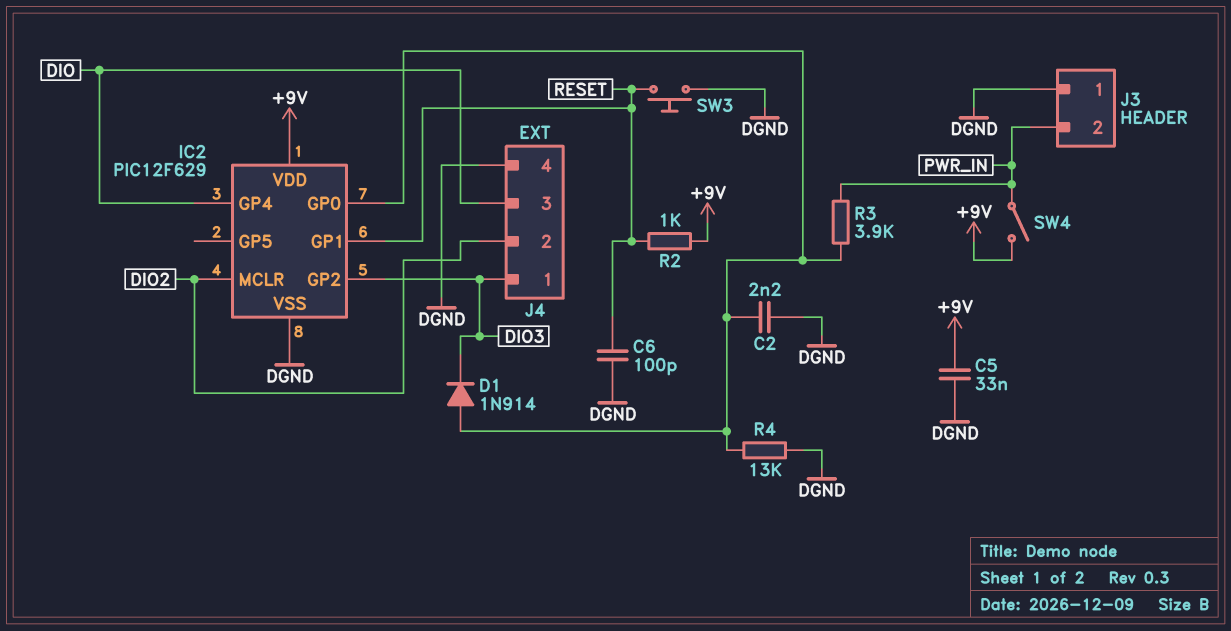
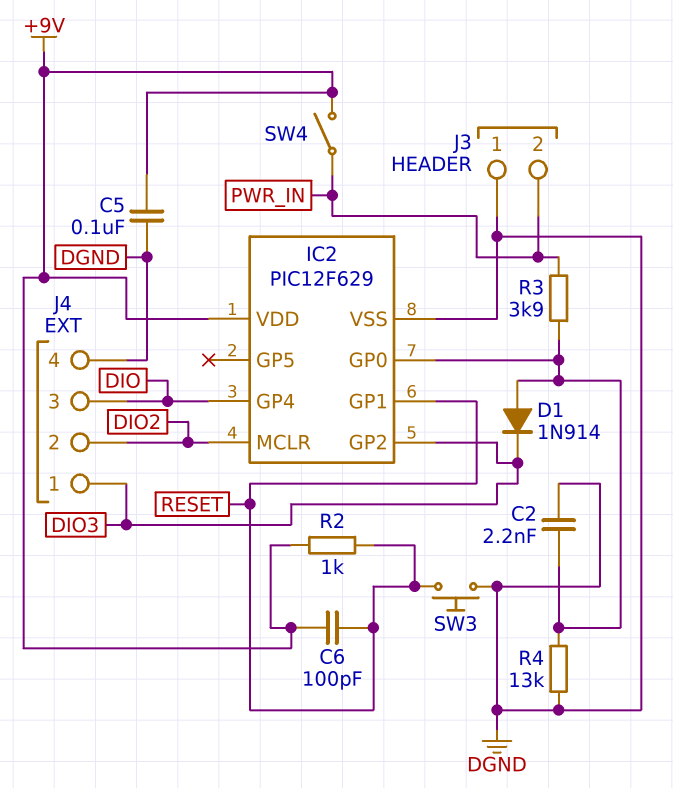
C5: 33nF (+9V, DGND) -> 100nF (+9V, DGND)
C6: 100pF (DGND, RESET) -> 100pF (+9V, RESET)

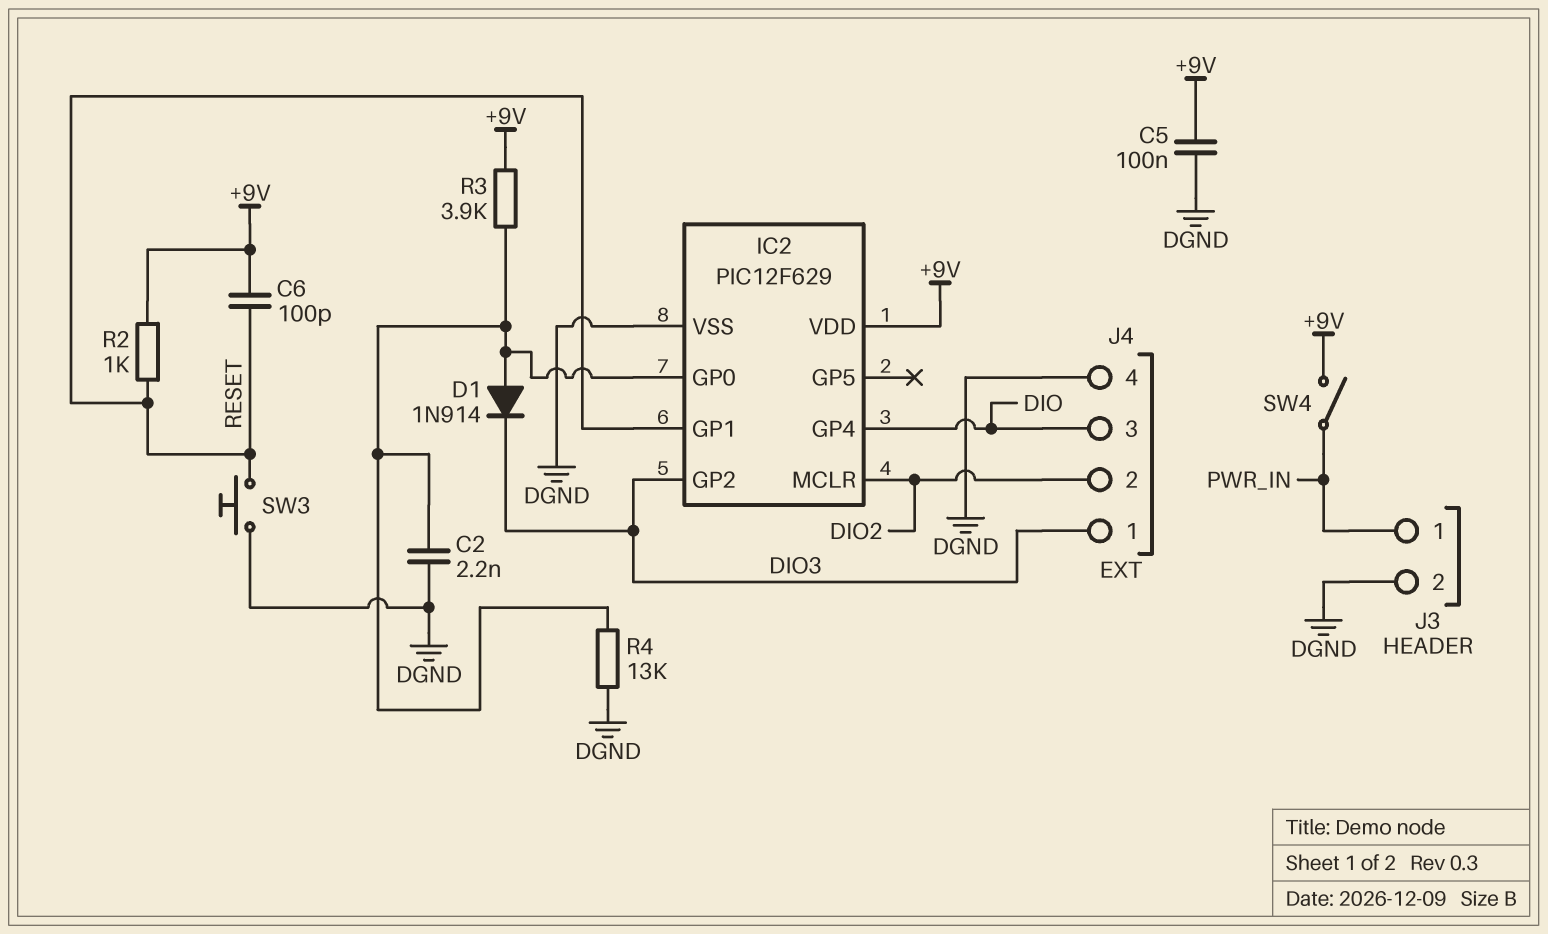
J3 pin 1: DGND -> PWR_IN
J3 pin 2: PWR_IN -> DGND
R3: 3.9k (IC2/GP0, PWR_IN) -> 3.9k (+9V, IC2/GP0)

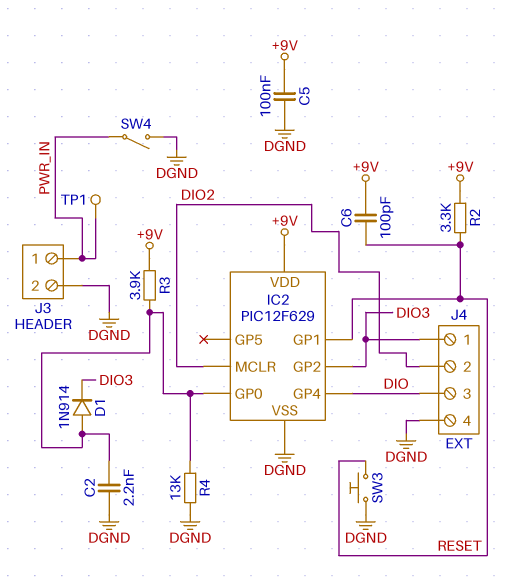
R2: 1k (+9V, RESET) -> 3.3k (+9V, RESET)
SW4: switch (+9V, PWR_IN) -> switch (DGND, PWR_IN)
TP1: none -> test point (PWR_IN)

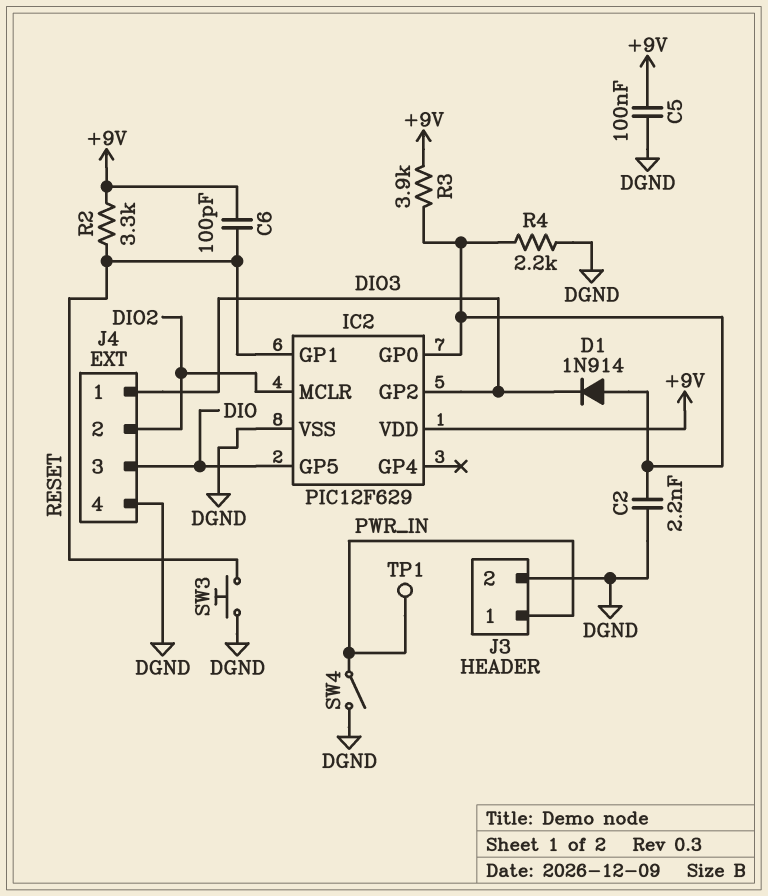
IC2 pin GP4: DIO -> none
IC2 pin GP5: none -> DIO
R4: 13k (DGND, IC2/GP0) -> 2.2k (DGND, IC2/GP0)

